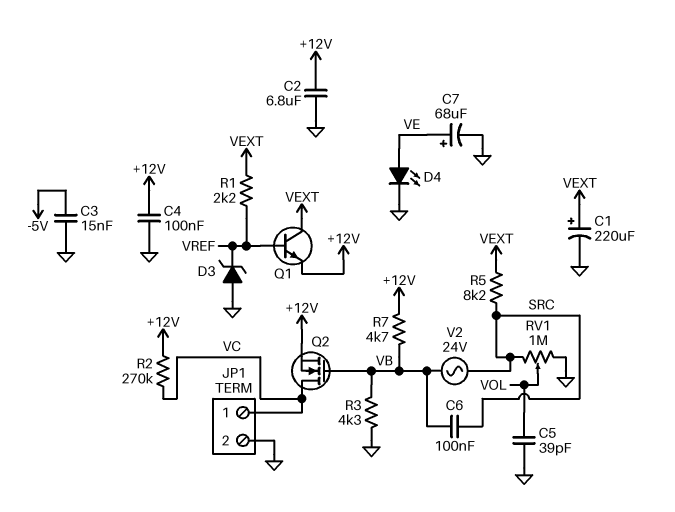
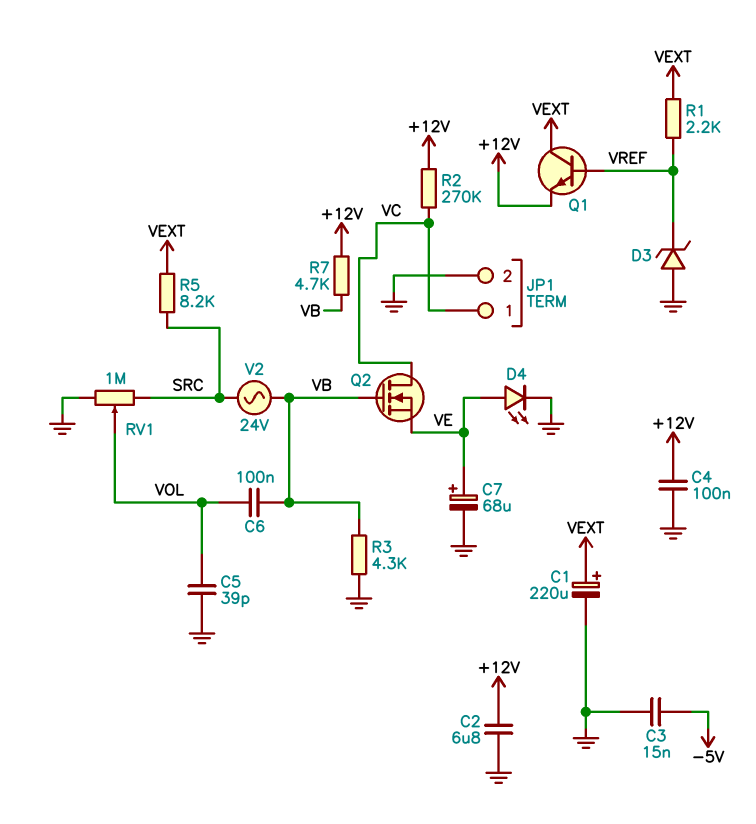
C6: 100nF (SRC, VB) -> 100nF (VB, VOL)
Q2: NMOS (G VB, D VC, S +12V) -> NMOS (G VB, D VC, S VE)

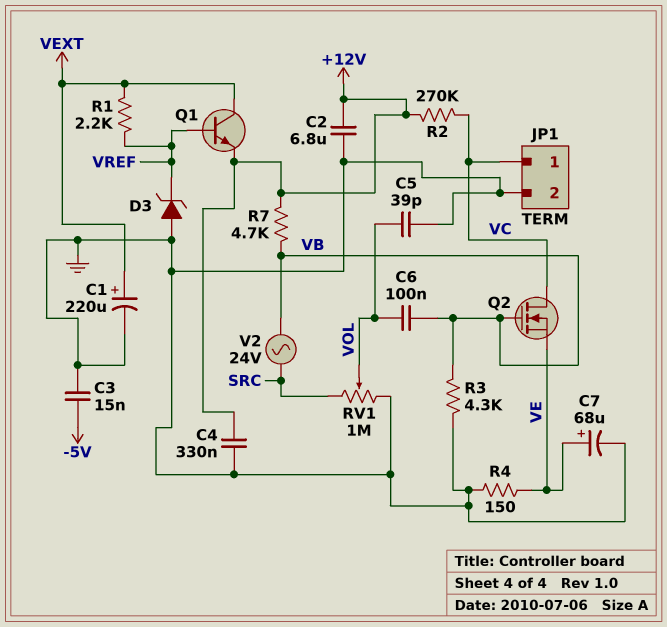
C4: 100nF (+12V, GND) -> 330nF (+12V, GND)
D4: LED (A VE, K GND) -> none
R4: none -> 150 (GND, VE)
R5: 8.2k (SRC, VEXT) -> none

